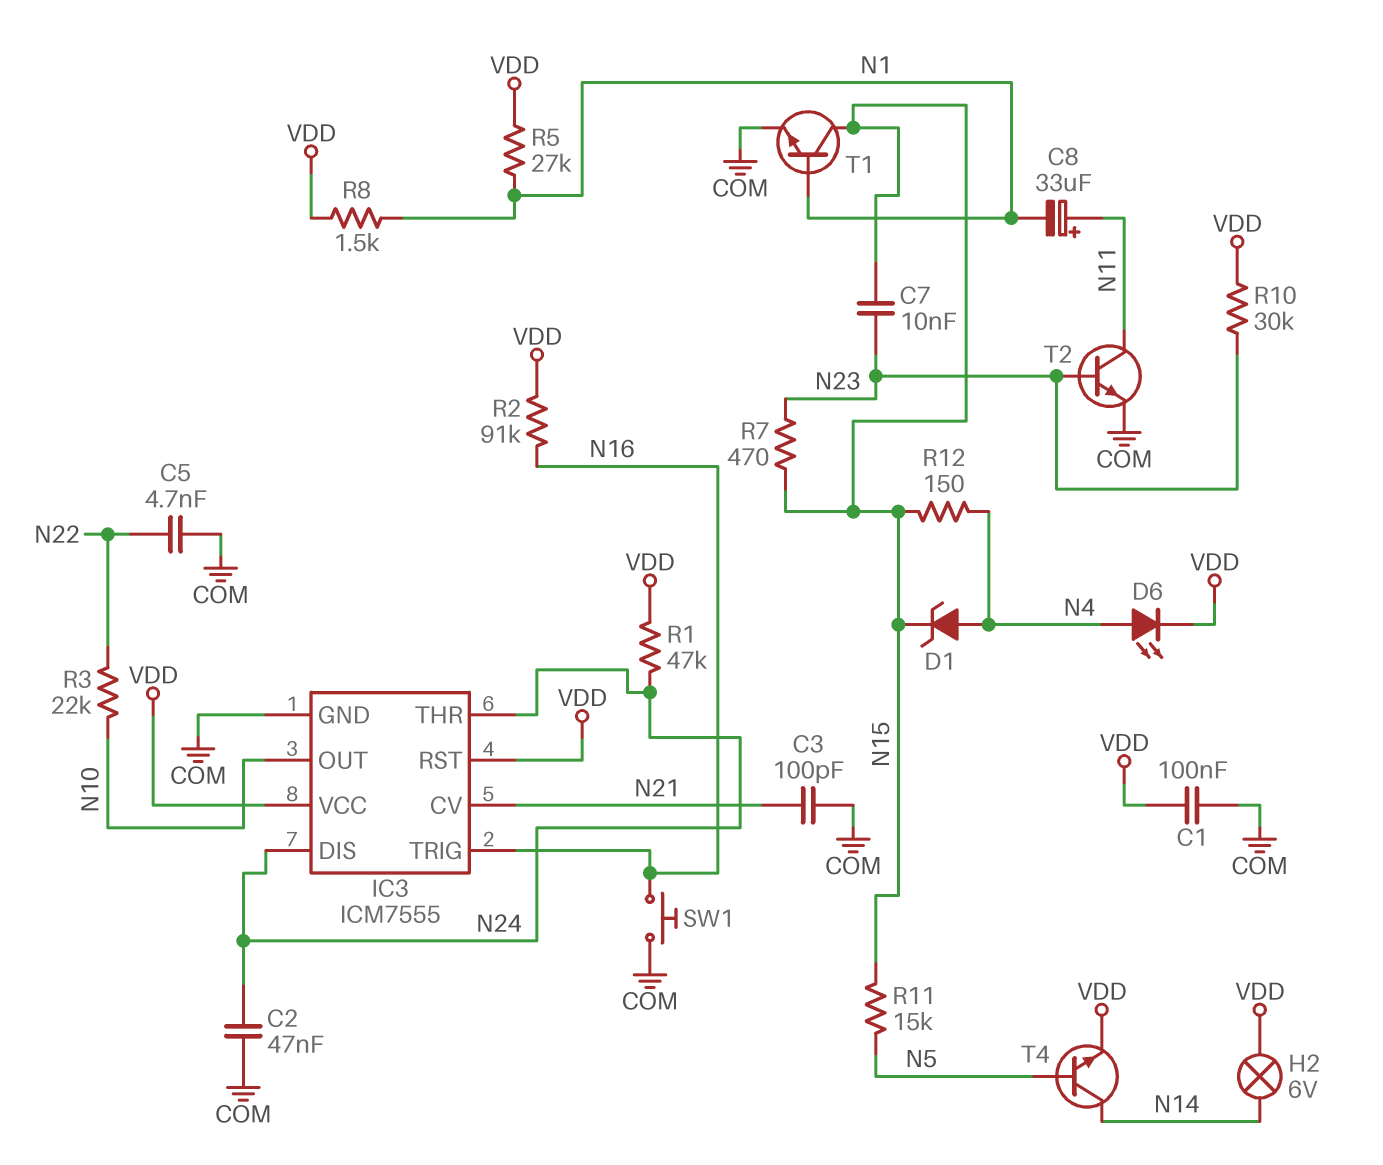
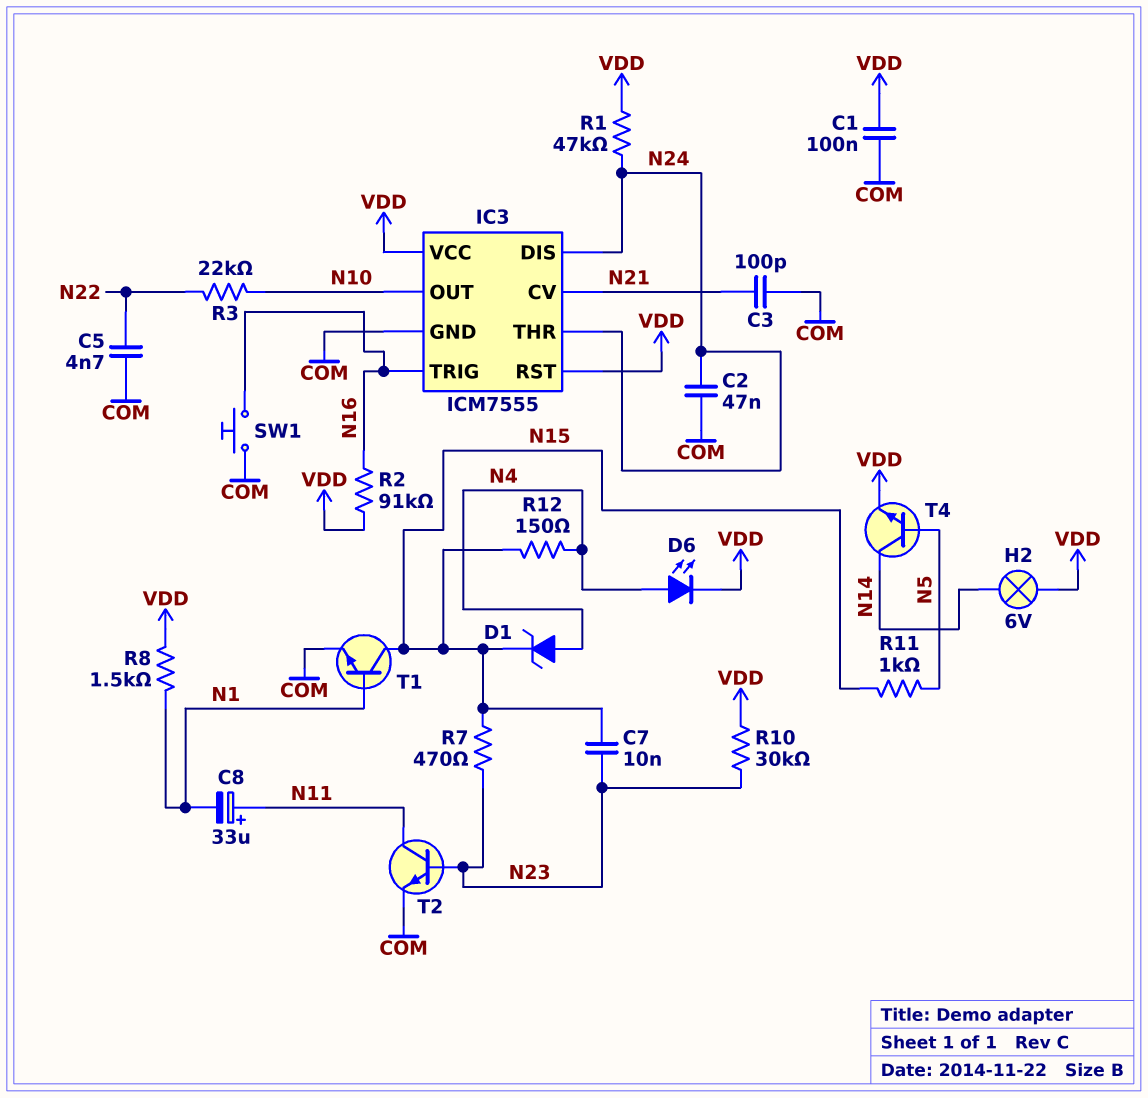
R5: 27k (N1, VDD) -> none
R11: 15k (N5, N15) -> 1k (N5, N15)

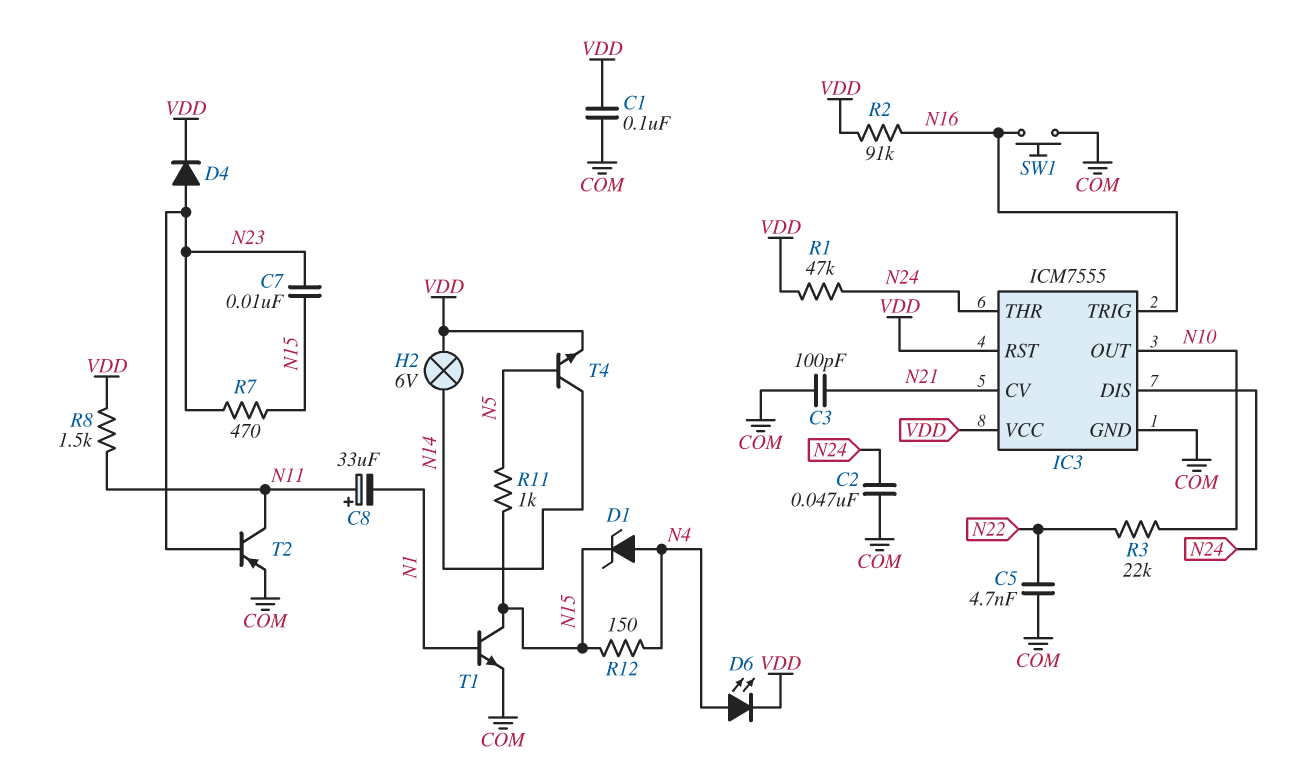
D4: none -> diode (A N23, K VDD)
R8: 1.5k (N1, VDD) -> 1.5k (N11, VDD)
R10: 30k (N23, VDD) -> none
T2: NPN (B N23, C N11, E COM) -> PNP (B N23, C N11, E COM)

